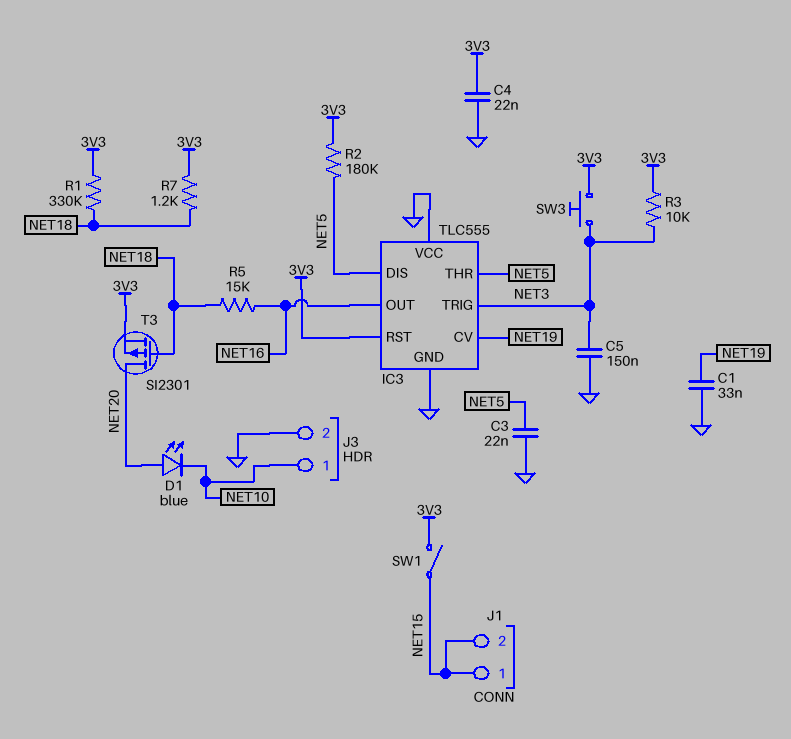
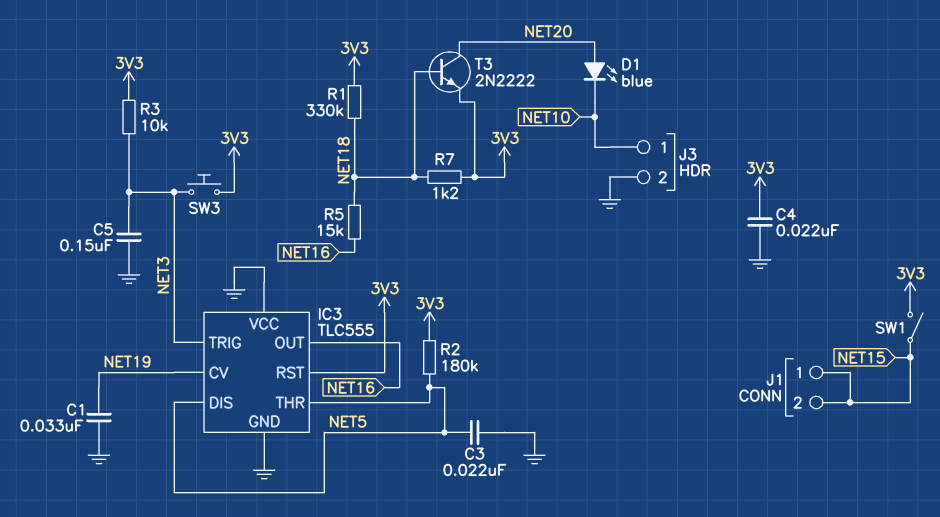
T3: PMOS SI2301 (G NET18, D NET20, S 3V3) -> NPN 2N2222 (B NET18, C NET20, E 3V3)

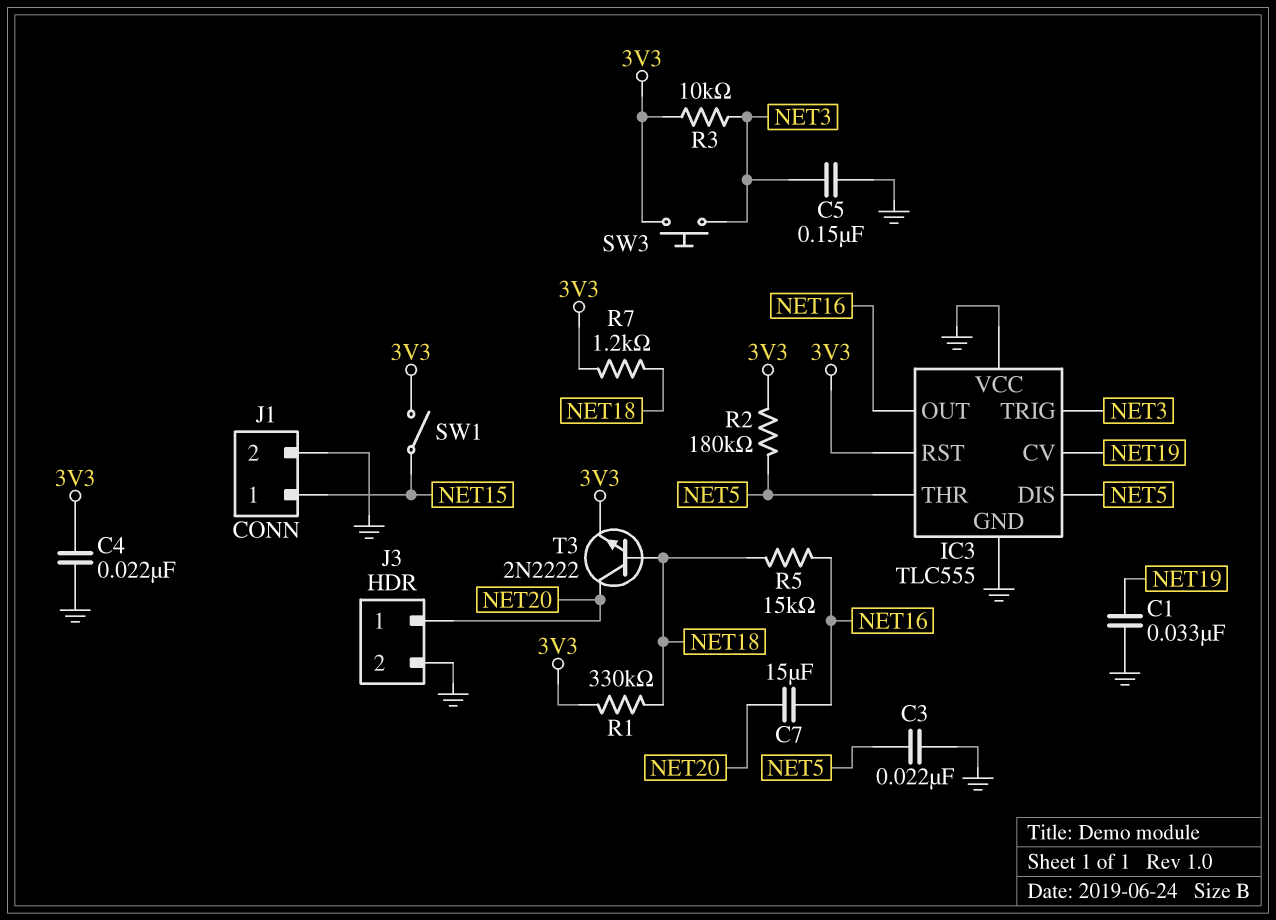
C7: none -> 15uF (NET16, NET20)
D1: LED blue (A NET20, K NET10) -> none
J1 pin 2: NET15 -> GND
J3 pin 1: NET10 -> NET20

